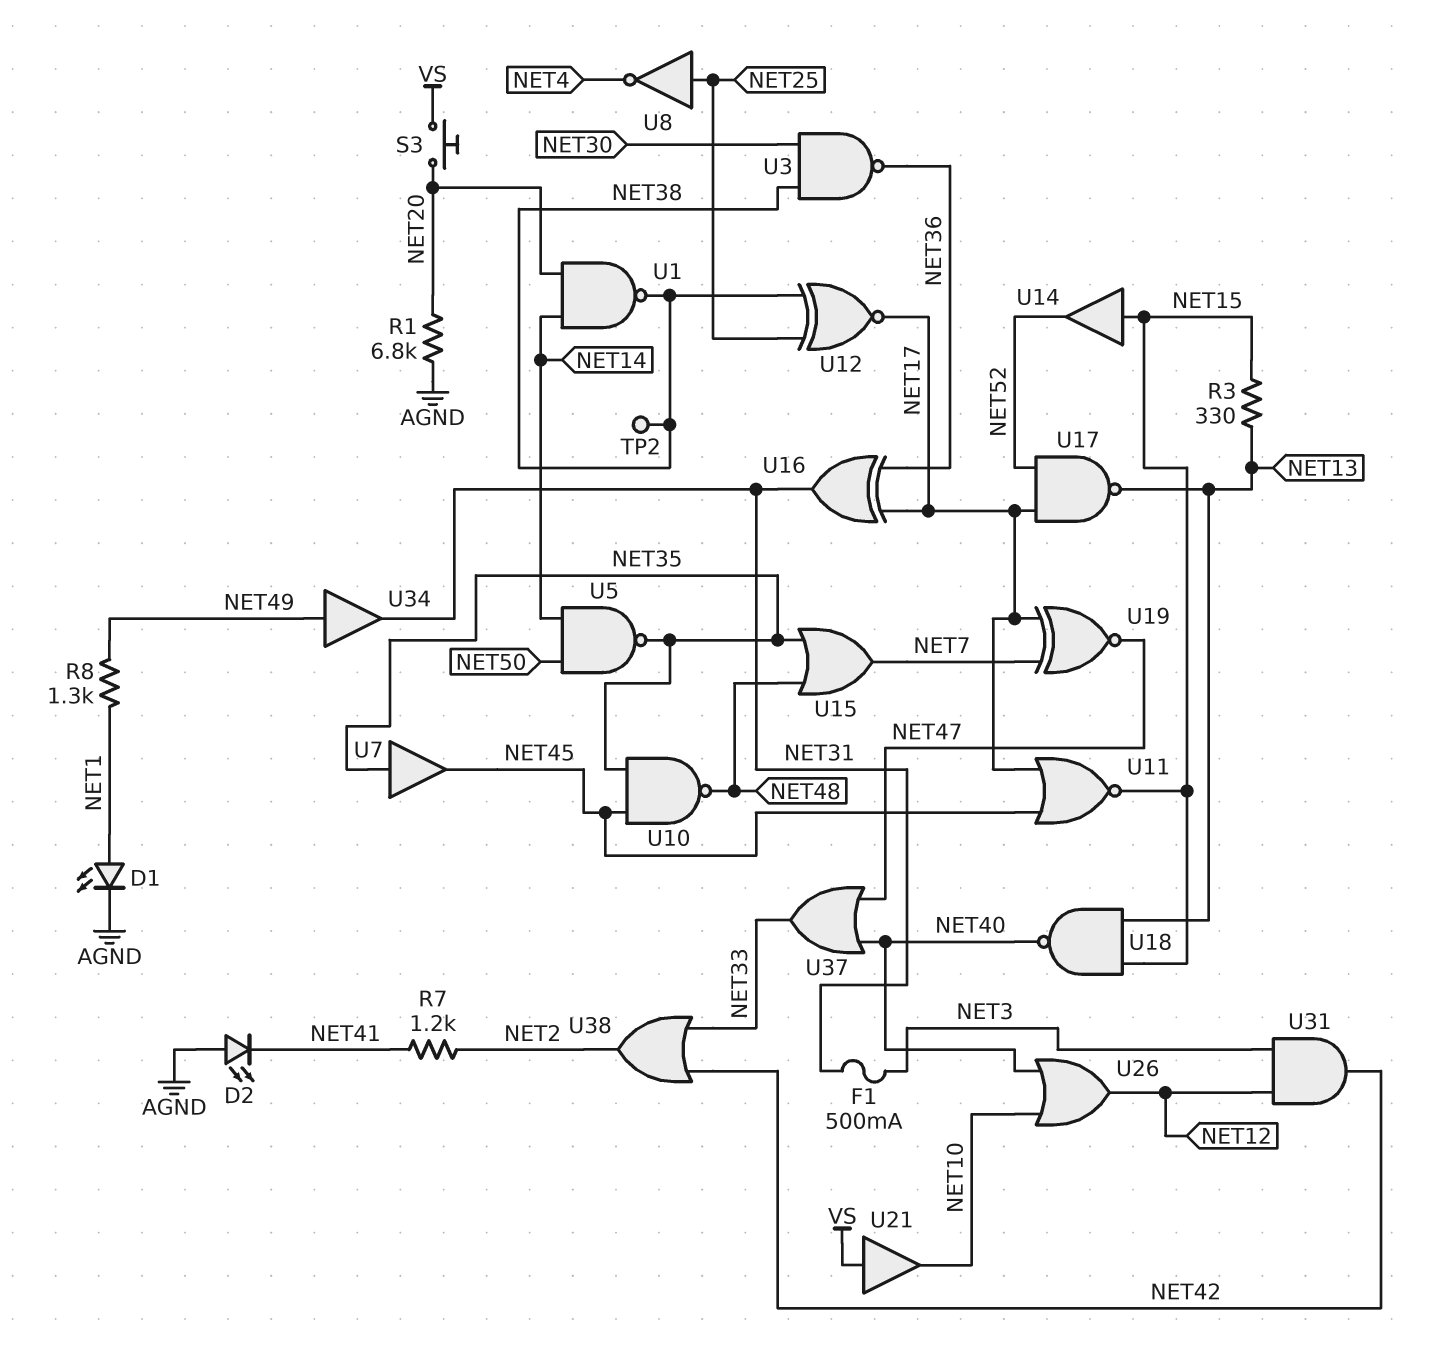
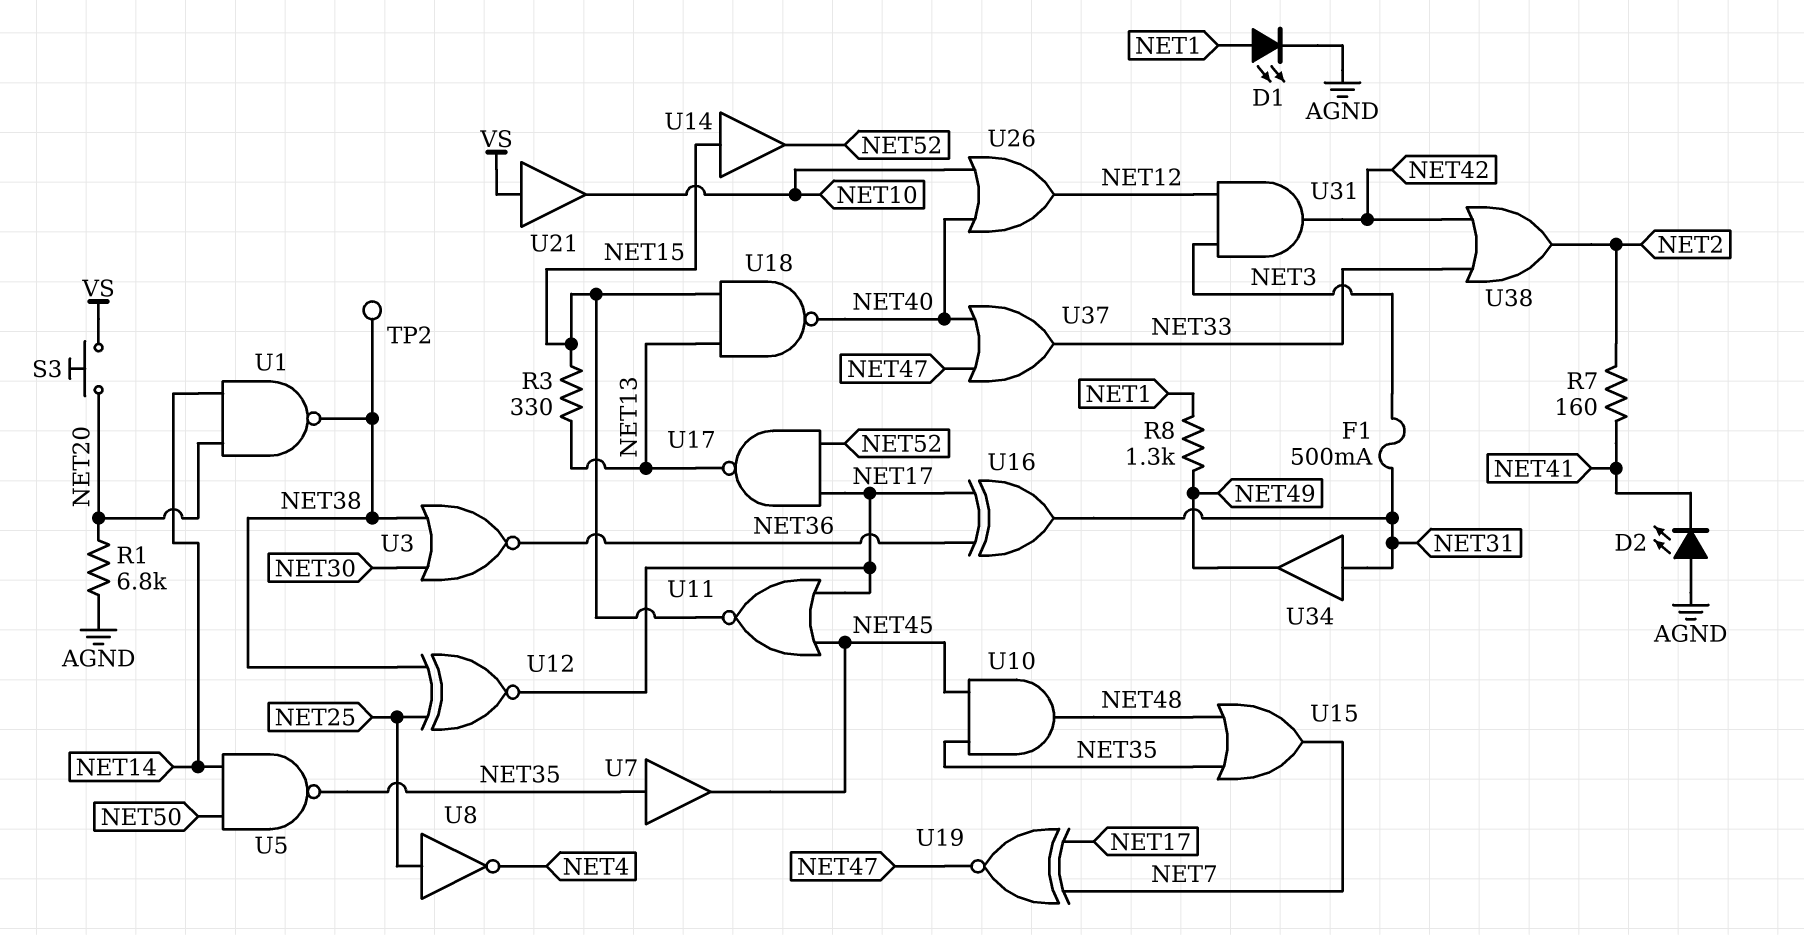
R7: 1.2k (NET2, NET41) -> 160 (NET2, NET41)
U3: NAND (in NET30, in NET38, out NET36) -> NOR (in NET30, in NET38, out NET36)
U10: NAND (in NET35, in NET45, out NET48) -> AND (in NET35, in NET45, out NET48)
U34: buffer (in NET49, out NET31) -> buffer (in NET31, out NET49)

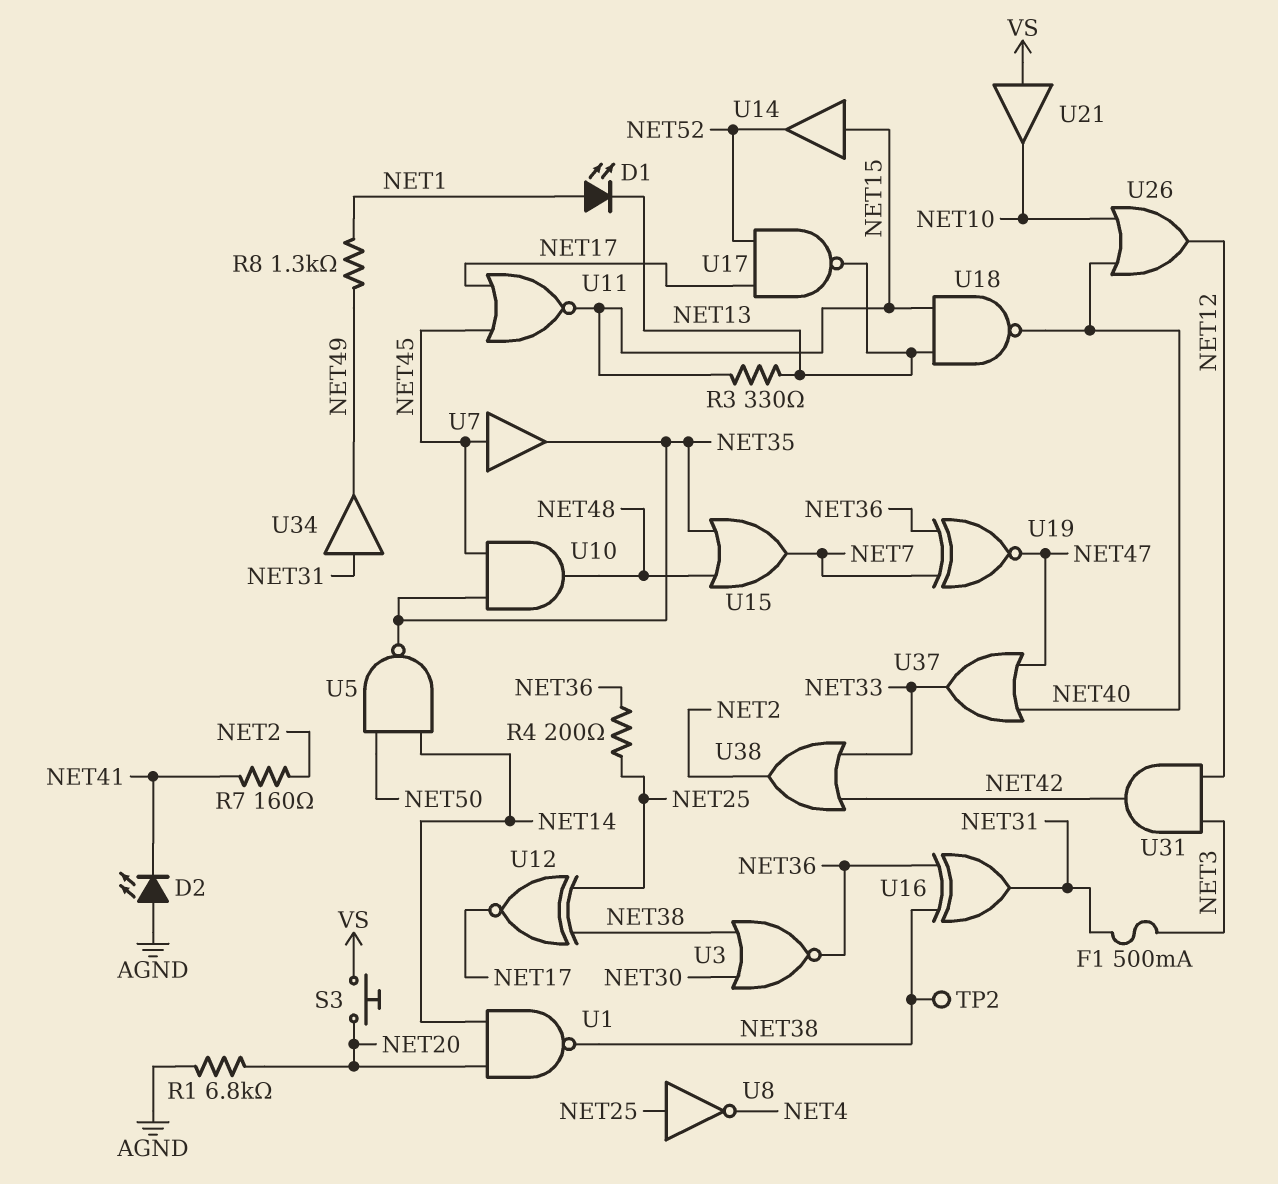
D1: LED (A NET1, K AGND) -> LED (A NET1, K NET13)
R4: none -> 200 (NET25, NET36)
U7: buffer (in NET35, out NET45) -> buffer (in NET45, out NET35)
U16: XOR (in NET17, in NET36, out NET31) -> XOR (in NET36, in NET38, out NET31)
U19: XNOR (in NET7, in NET17, out NET47) -> XNOR (in NET7, in NET36, out NET47)

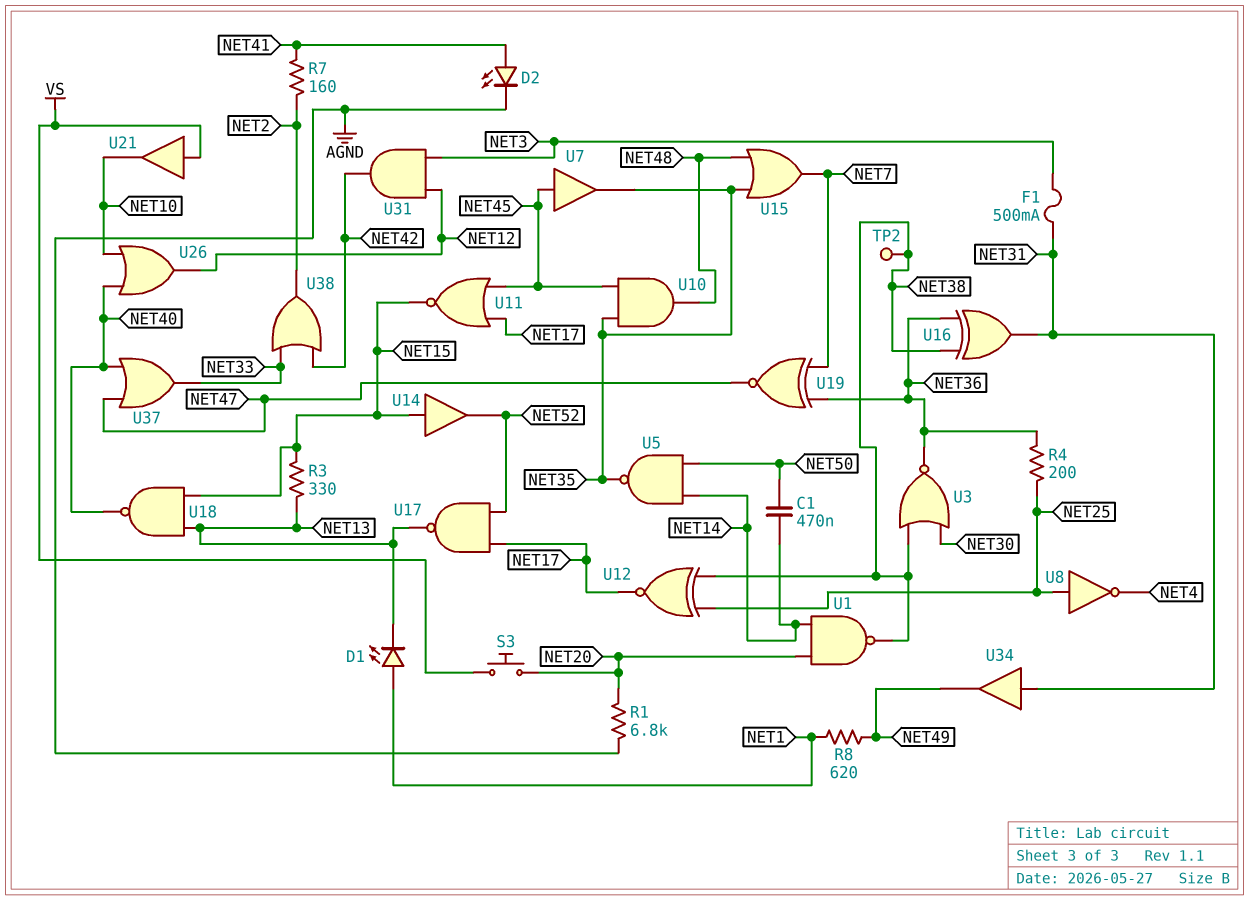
C1: none -> 470nF (NET14, NET50)
D2: LED (A AGND, K NET41) -> LED (A NET41, K AGND)
R8: 1.3k (NET1, NET49) -> 620 (NET1, NET49)

